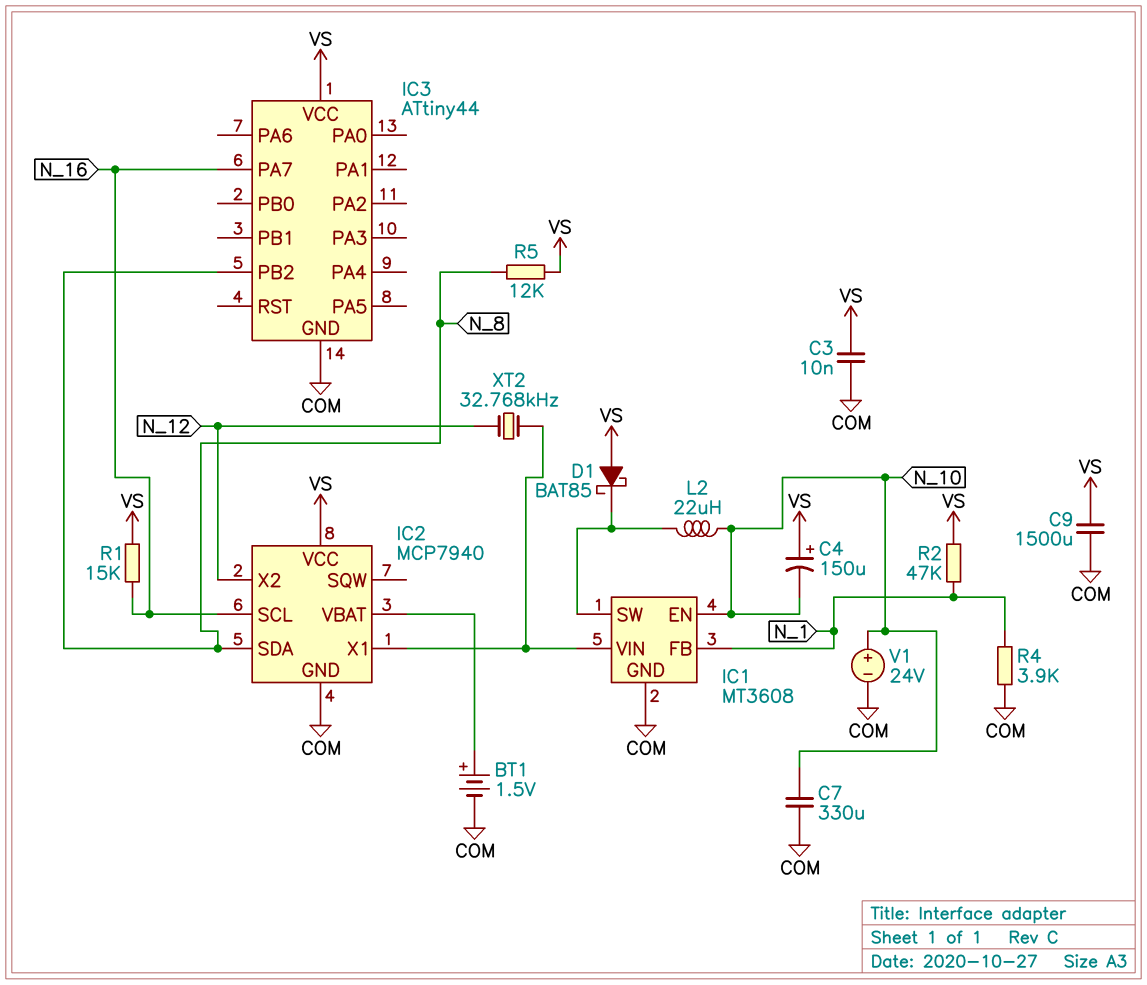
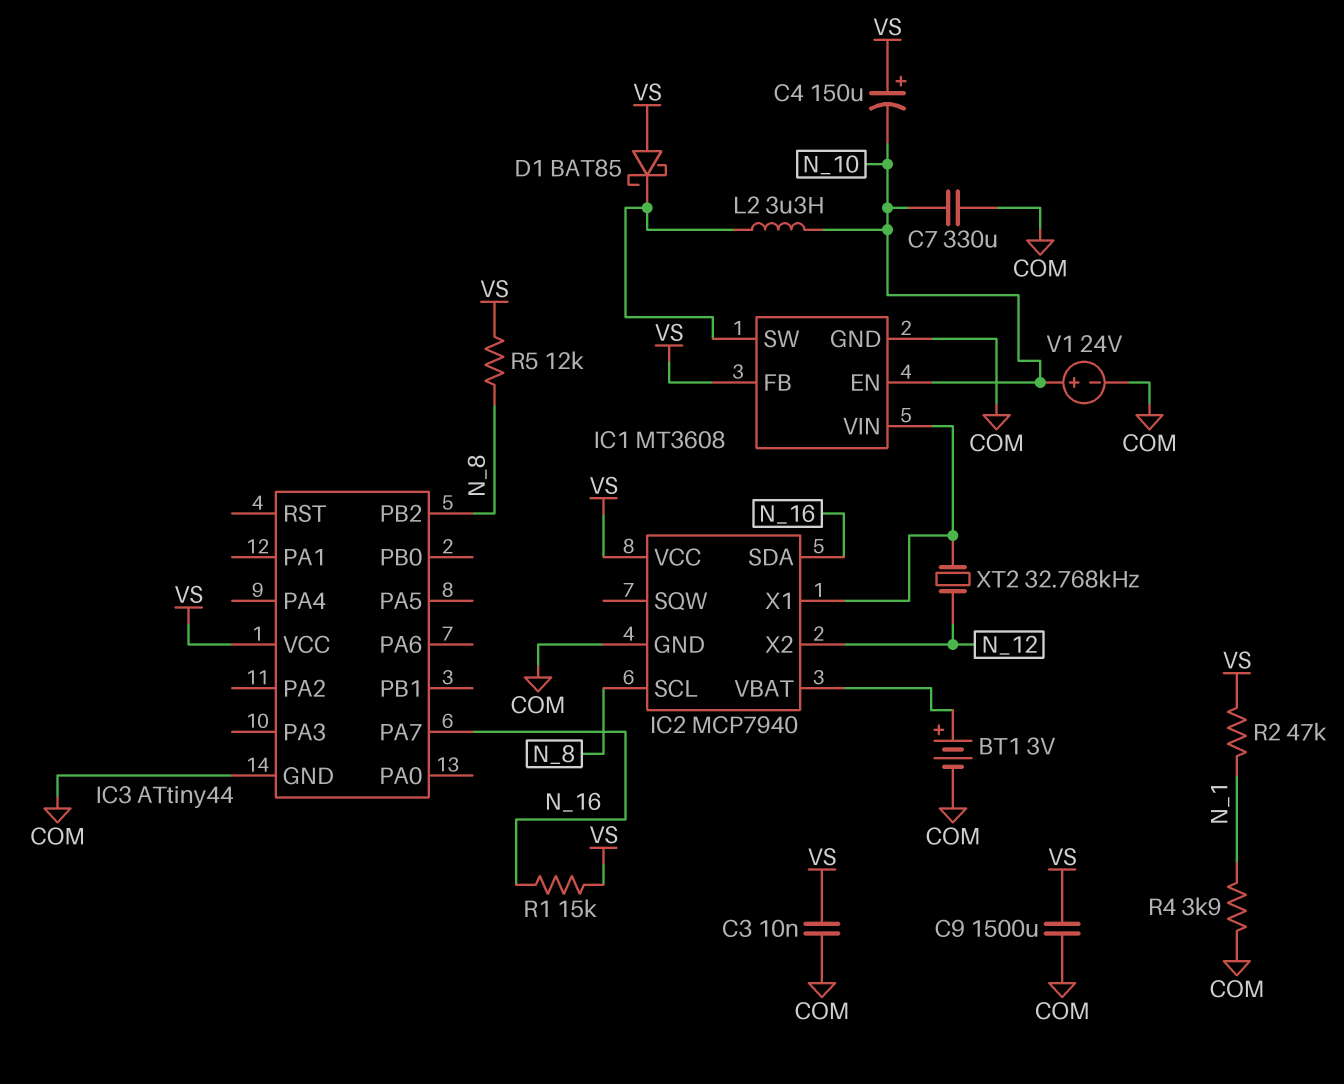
BT1: 1.5V (plus IC2/VBAT, minus COM) -> 3V (plus IC2/VBAT, minus COM)
IC1 pin FB: N_1 -> VS
IC2 pin SCL: N_16 -> N_8
IC2 pin SDA: N_8 -> N_16
L2: 22uH (IC1/SW, N_10) -> 3.3uH (IC1/SW, N_10)

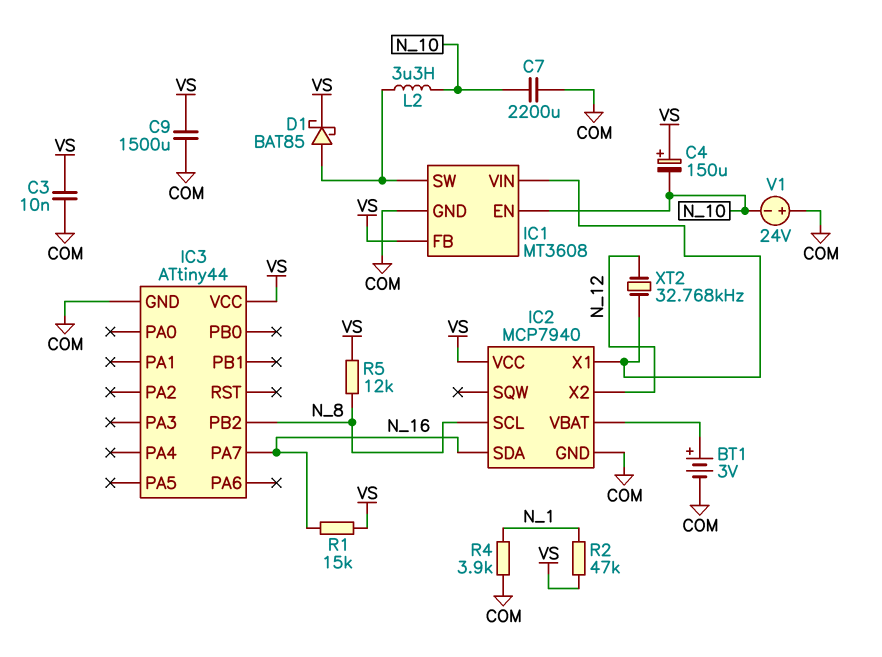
C7: 330uF (COM, N_10) -> 2200uF (COM, N_10)
D1: schottky BAT85 (A VS, K IC1/SW) -> schottky BAT85 (A IC1/SW, K VS)
V1: 24V (plus N_10, minus COM) -> 24V (plus COM, minus N_10)

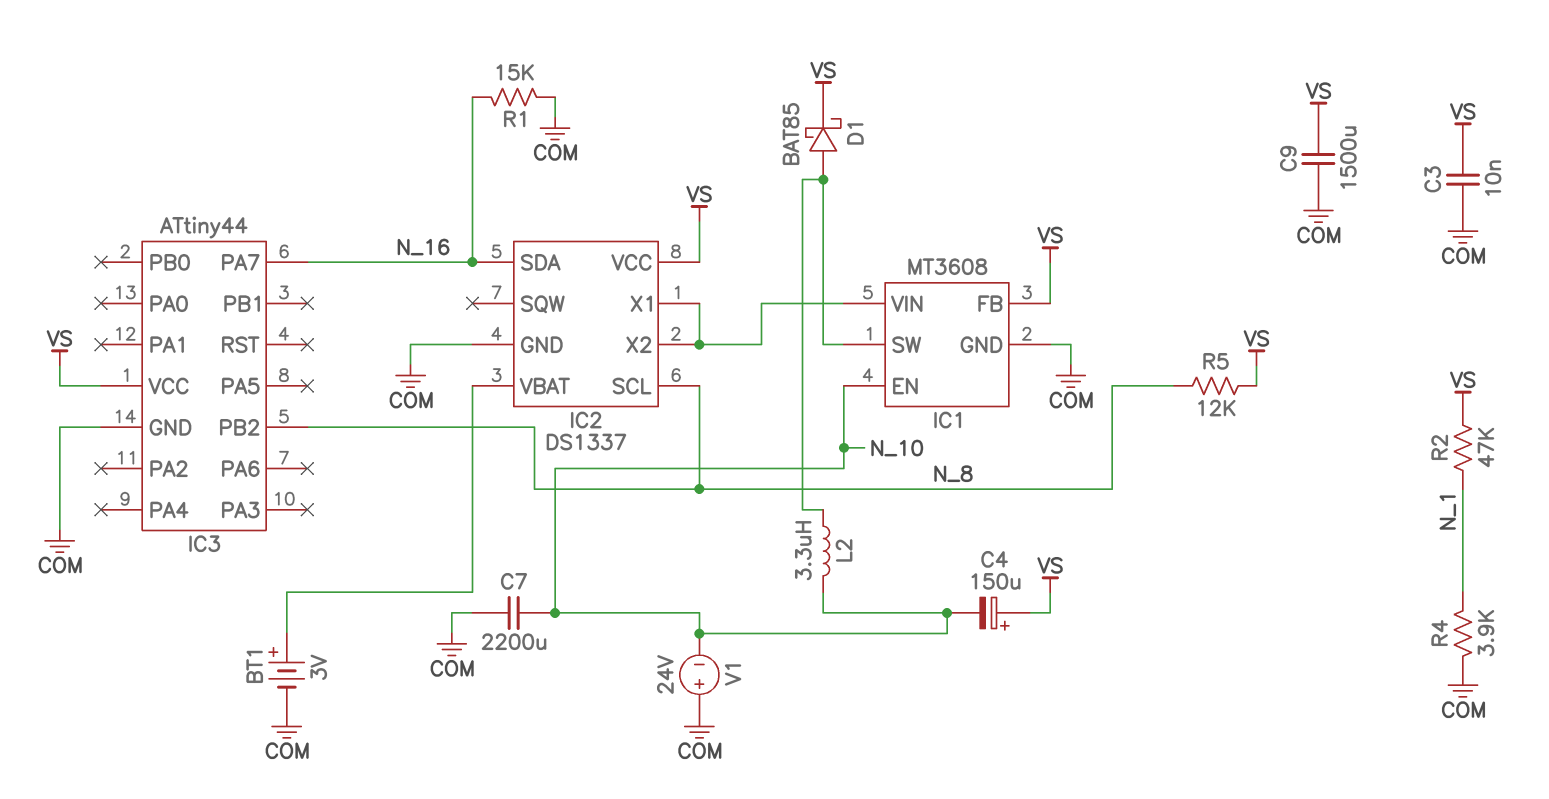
IC2: MCP7940 -> DS1337
IC2 pin X2: N_12 -> IC1/VIN
R1: 15k (N_16, VS) -> 15k (COM, N_16)
XT2: 32.768kHz (IC1/VIN, N_12) -> none

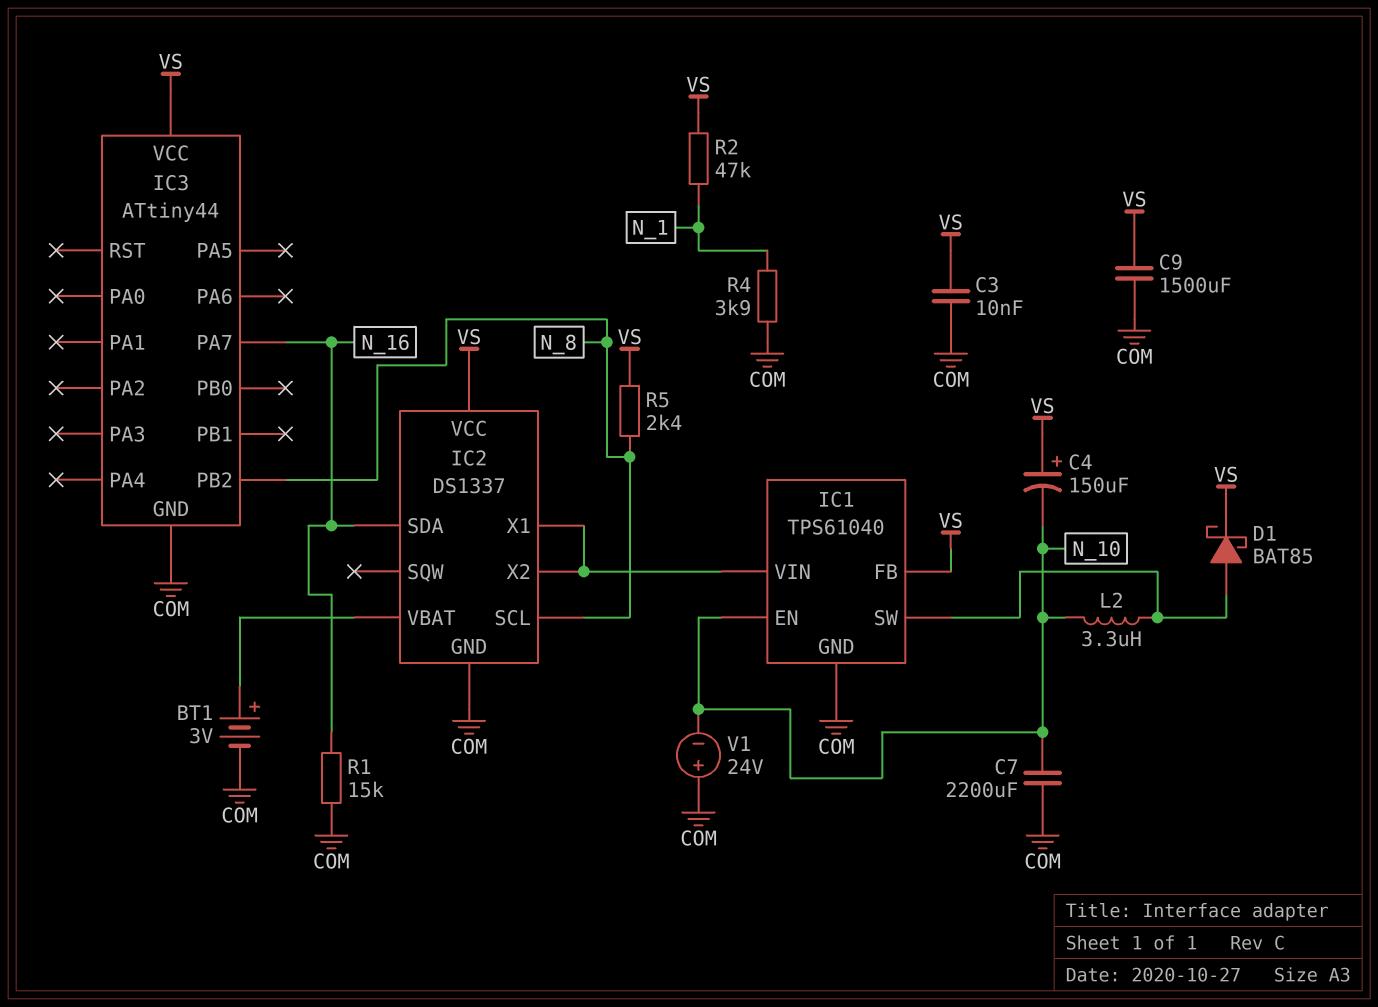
IC1: MT3608 -> TPS61040
R5: 12k (N_8, VS) -> 2.4k (N_8, VS)

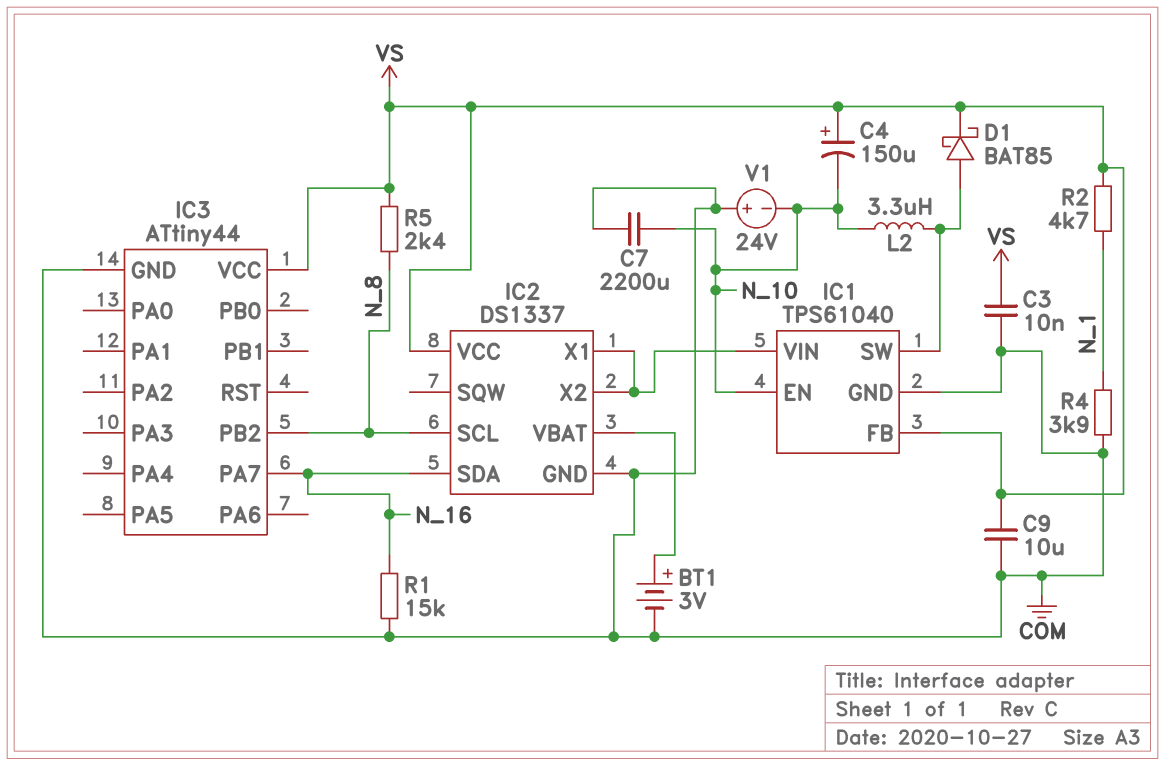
C9: 1500uF (COM, VS) -> 10uF (COM, VS)
R2: 47k (N_1, VS) -> 4.7k (N_1, VS)

